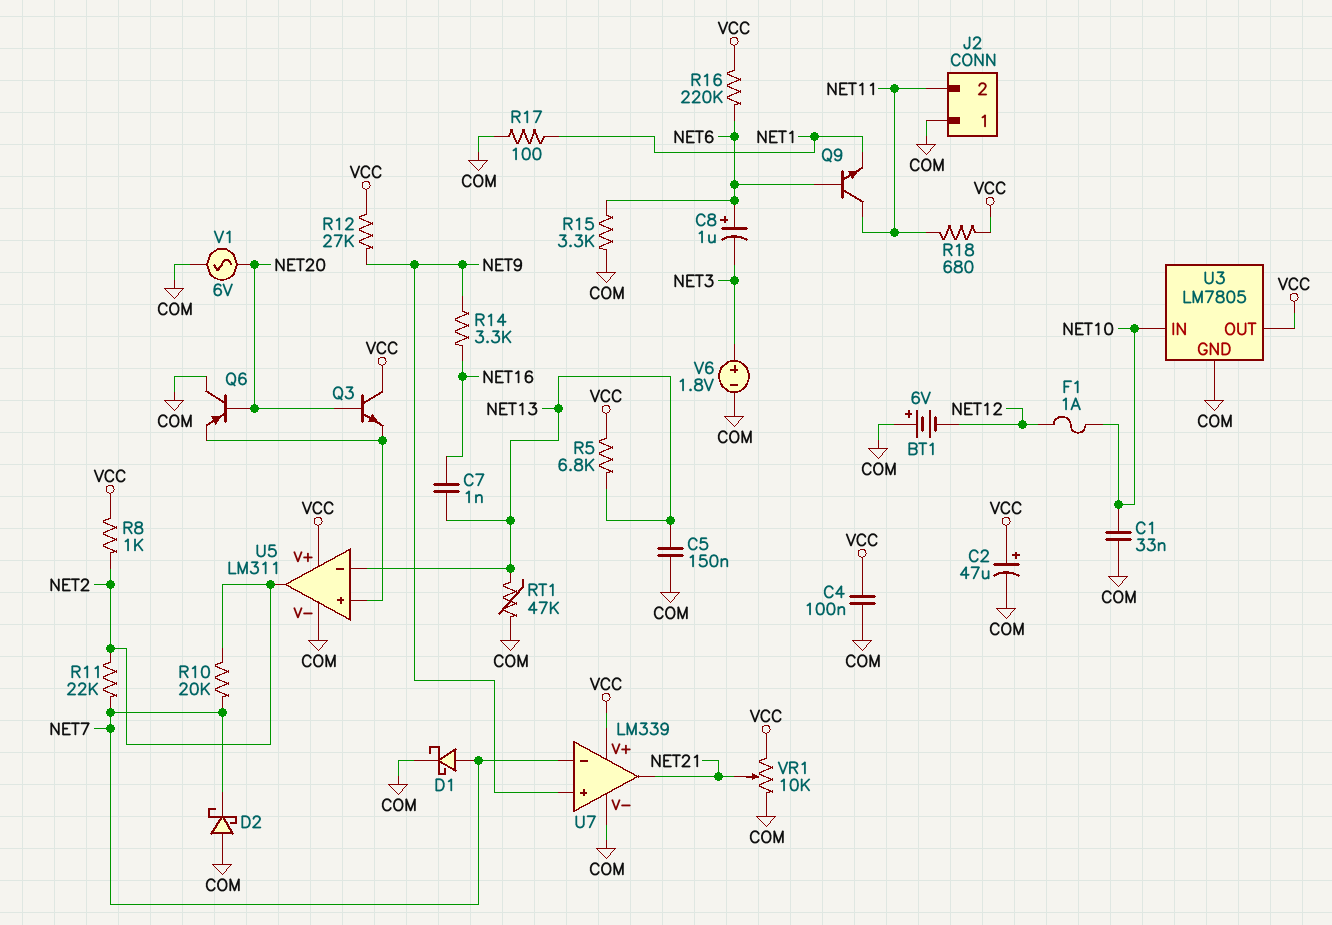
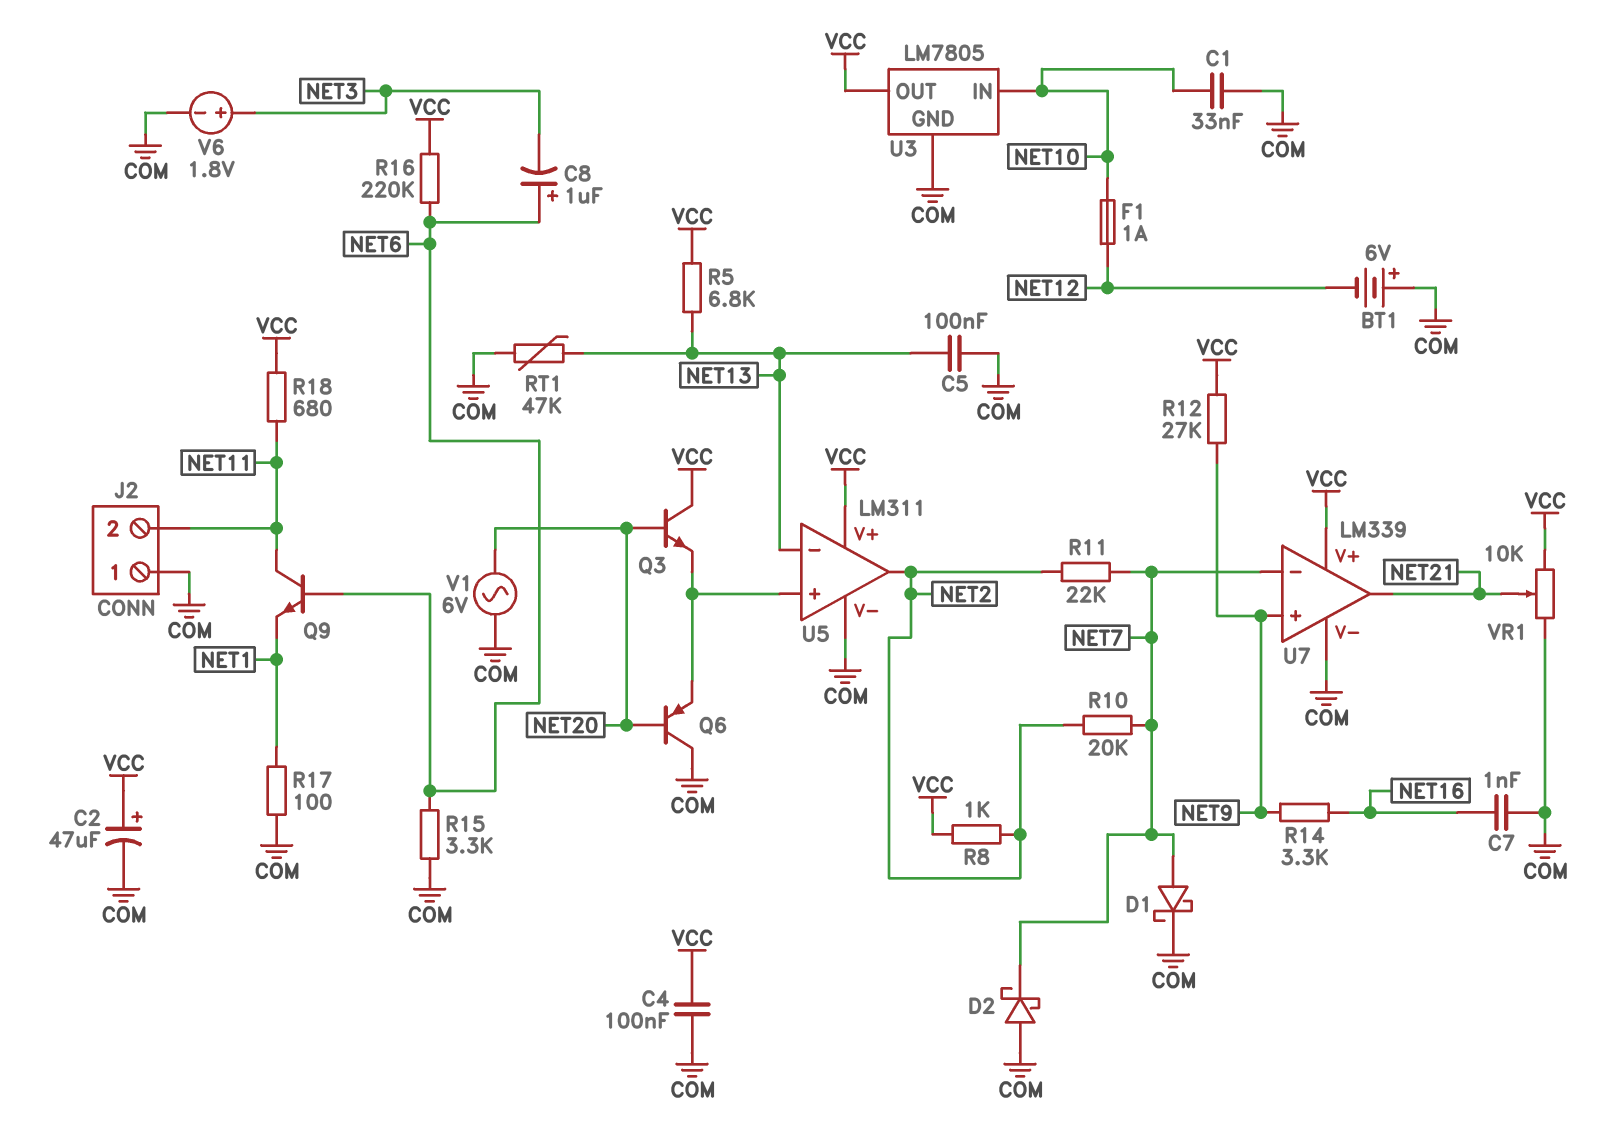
C5: 150nF (COM, NET13) -> 100nF (COM, NET13)
C7: 1nF (NET13, NET16) -> 1nF (COM, NET16)

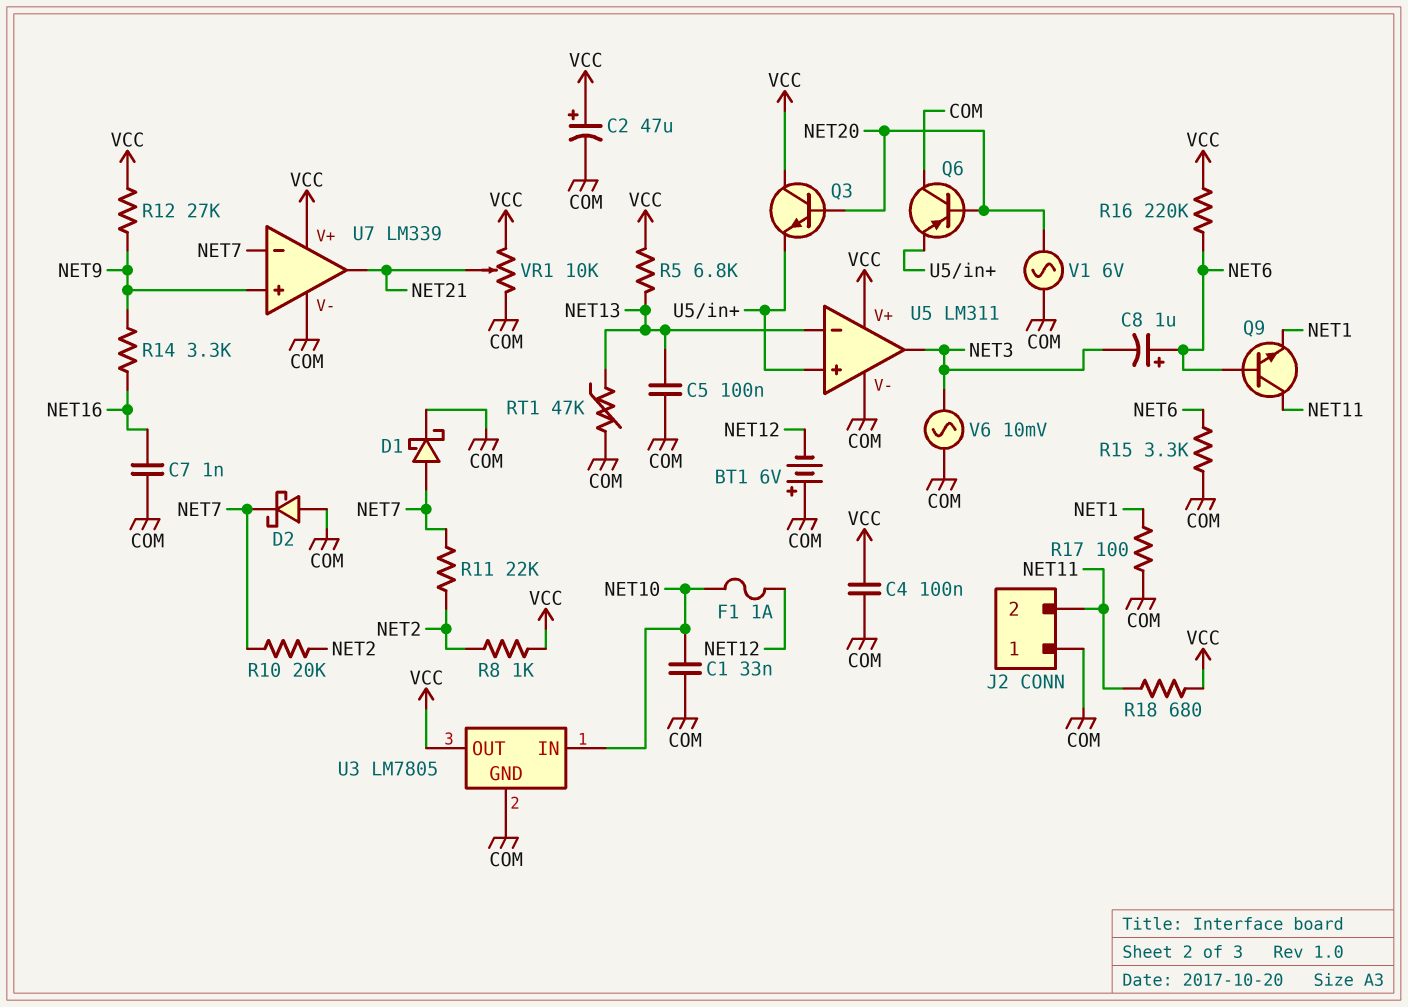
U5 pin out: NET2 -> NET3
V6: 1.8V (plus NET3, minus COM) -> AC 10mV (COM, NET3)

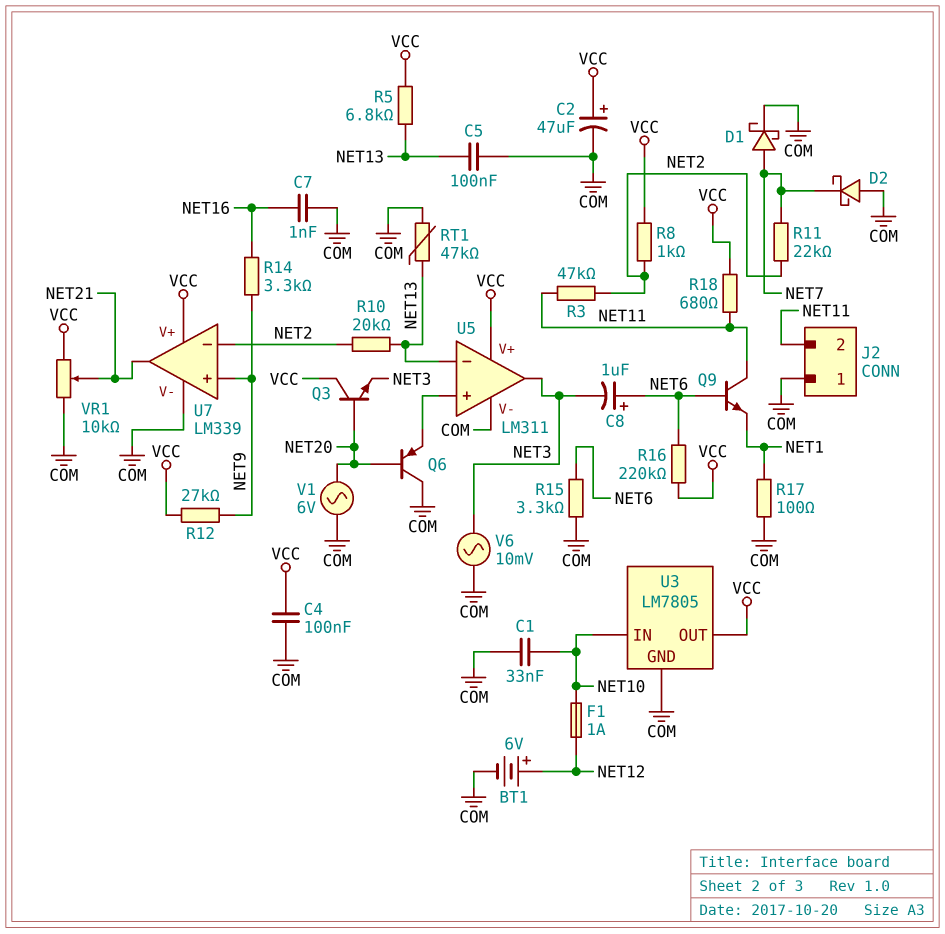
BT1: 6V (plus COM, minus NET12) -> 6V (plus NET12, minus COM)
Q3: NPN (B NET20, C VCC, E U5/in+) -> NPN (B NET20, C VCC, E NET3)
R3: none -> 47k (NET2, NET11)
R10: 20k (NET2, NET7) -> 20k (NET2, NET13)
U7 pin in-: NET7 -> NET2

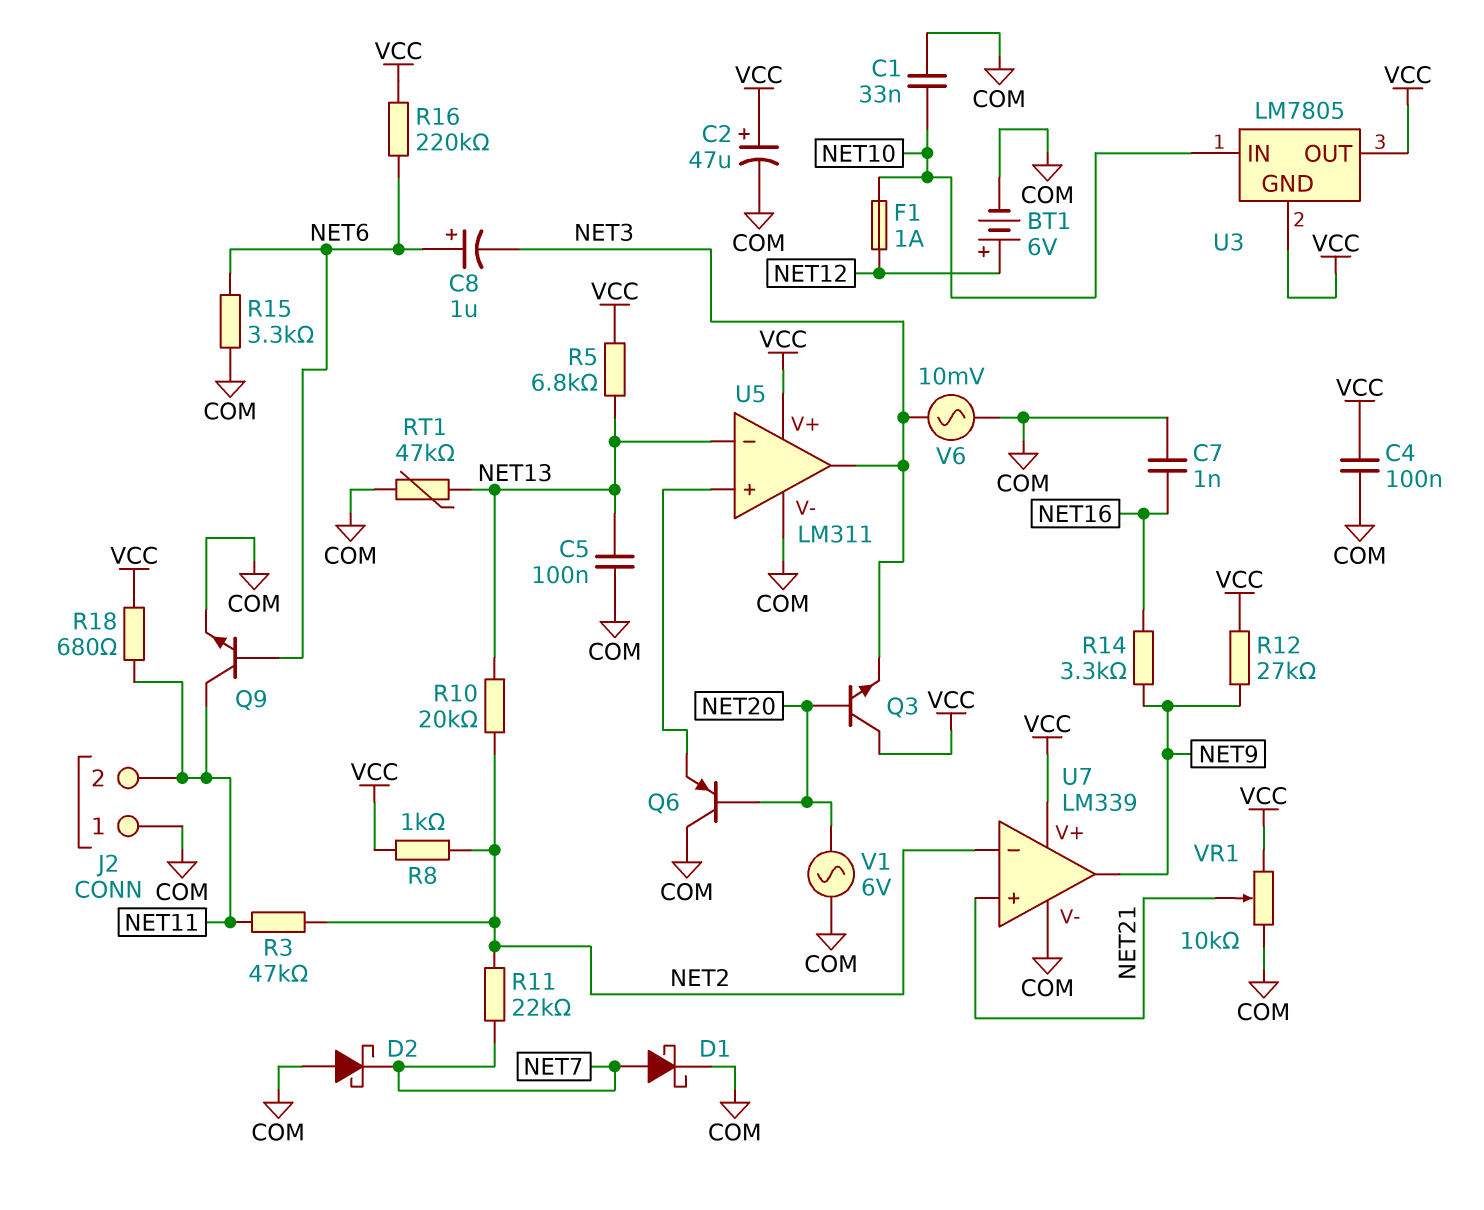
Q9: NPN (B NET6, C NET11, E NET1) -> NPN (B NET6, C NET11, E COM)
R17: 100 (COM, NET1) -> none
U3 pin GND: COM -> VCC
U7 pin in+: NET9 -> NET21
U7 pin out: NET21 -> NET9

